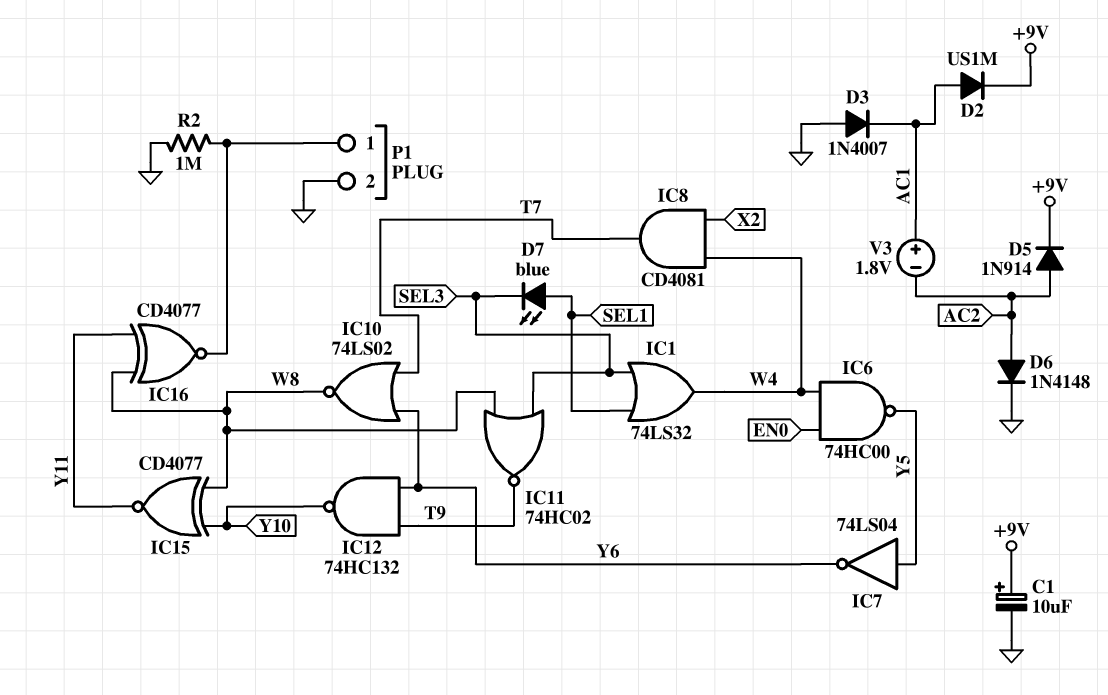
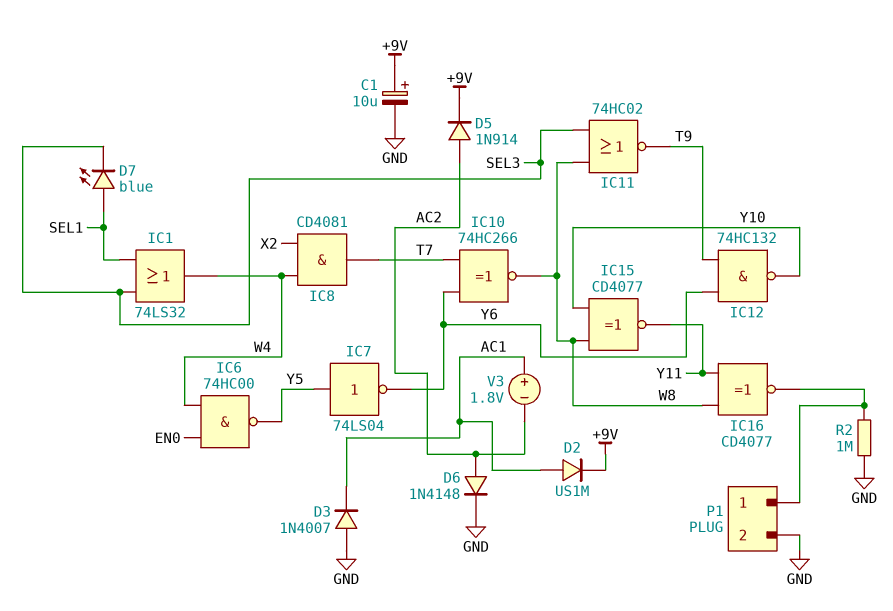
IC10: NOR 74LS02 (in T7, in Y6, out W8) -> XNOR 74HC266 (in T7, in Y6, out W8)

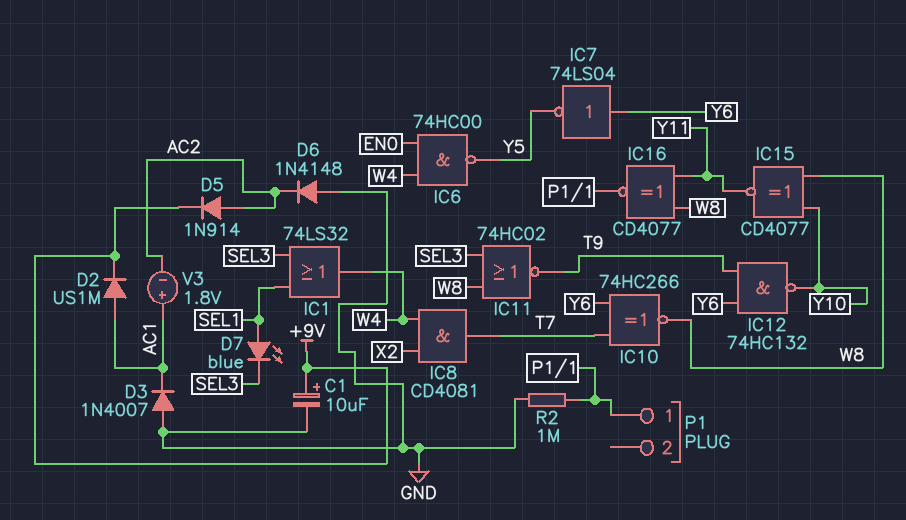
D6: diode 1N4148 (A AC2, K GND) -> diode 1N4148 (A GND, K AC2)
IC7: NOT 74LS04 (in Y5, out Y6) -> NOT 74LS04 (in Y6, out Y5)
P1 pin 2: GND -> none

